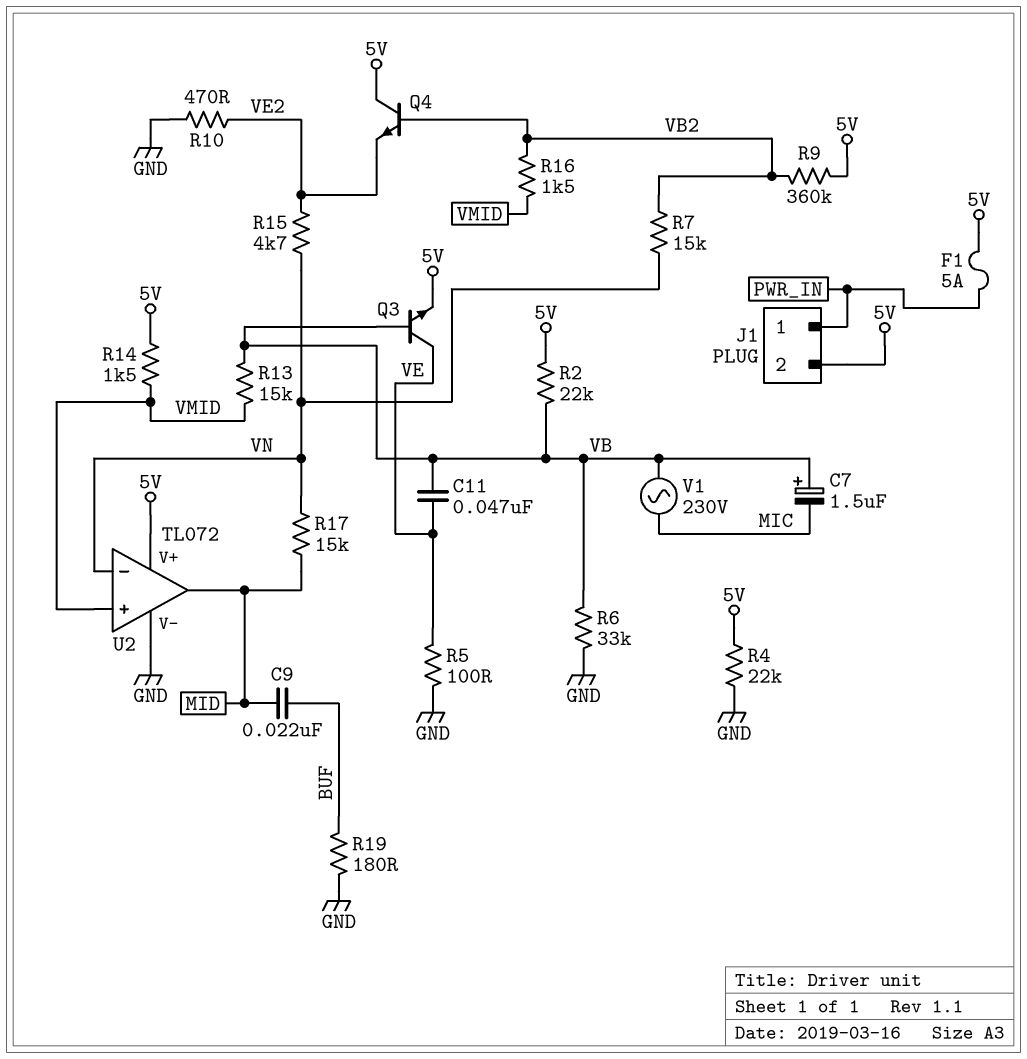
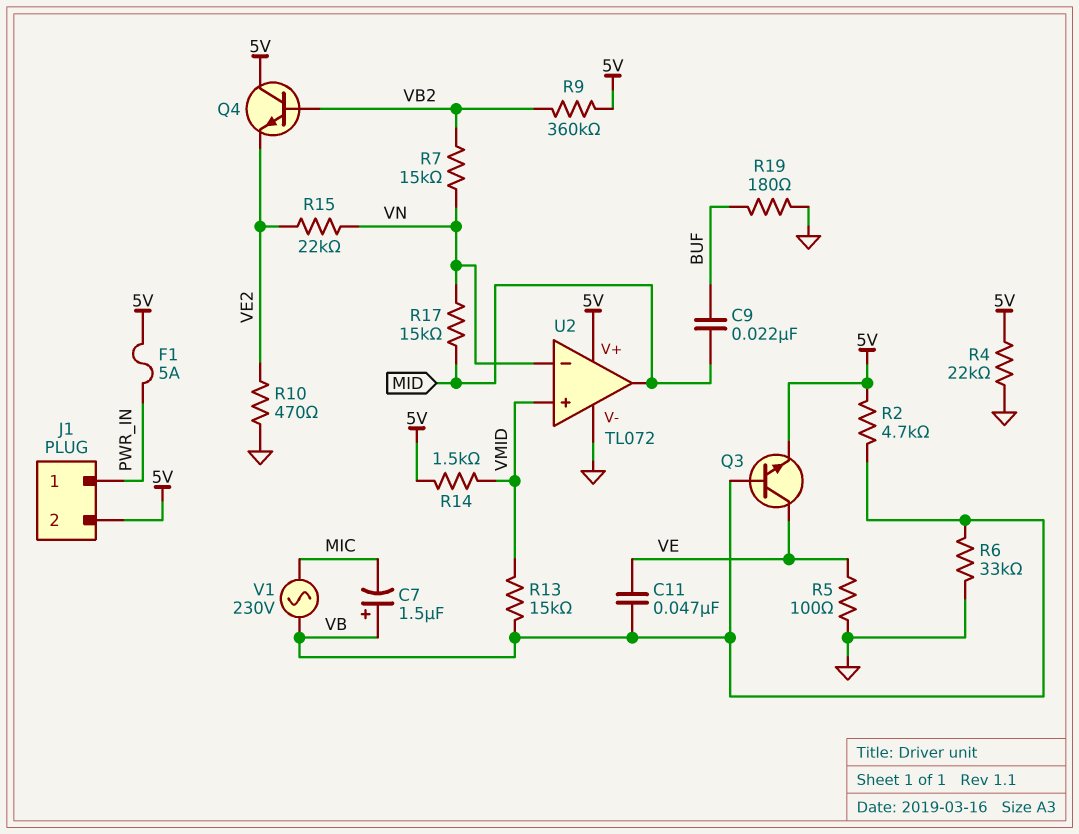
R2: 22k (5V, VB) -> 4.7k (5V, VB)
R15: 4.7k (VE2, VN) -> 22k (VE2, VN)
R16: 1.5k (VB2, VMID) -> none

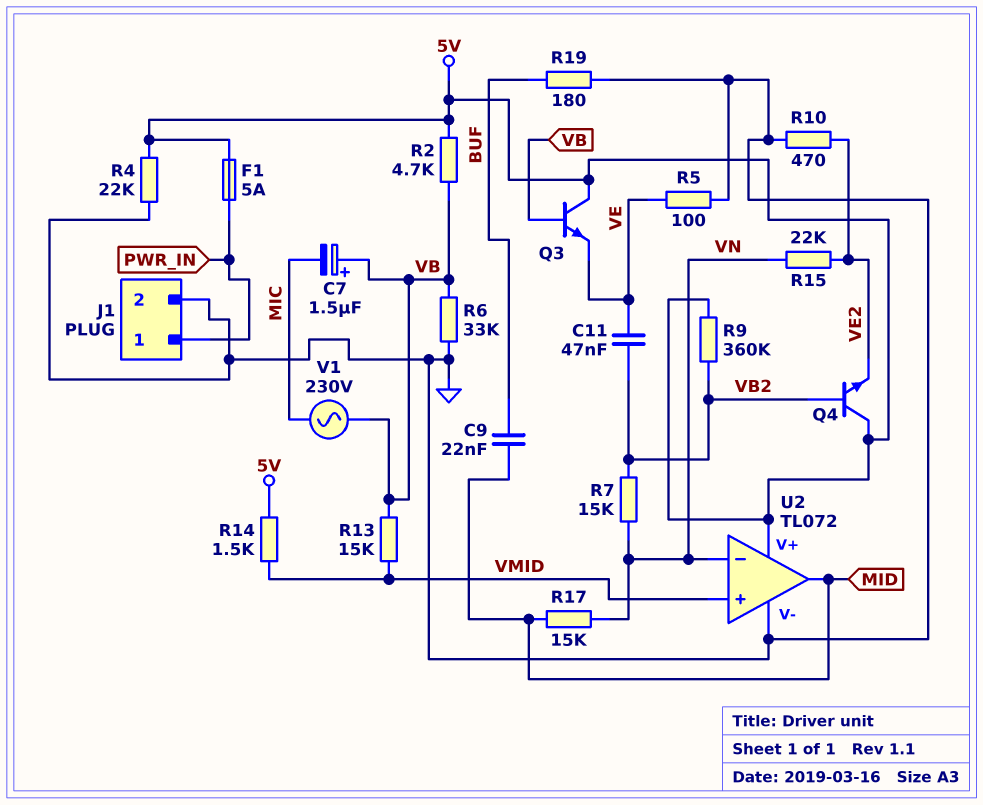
C11: 47nF (VB, VE) -> 47nF (VB2, VE)
J1 pin 2: 5V -> GND
Q3: NPN (B VB, C VE, E 5V) -> NPN (B VB, C 5V, E VE)

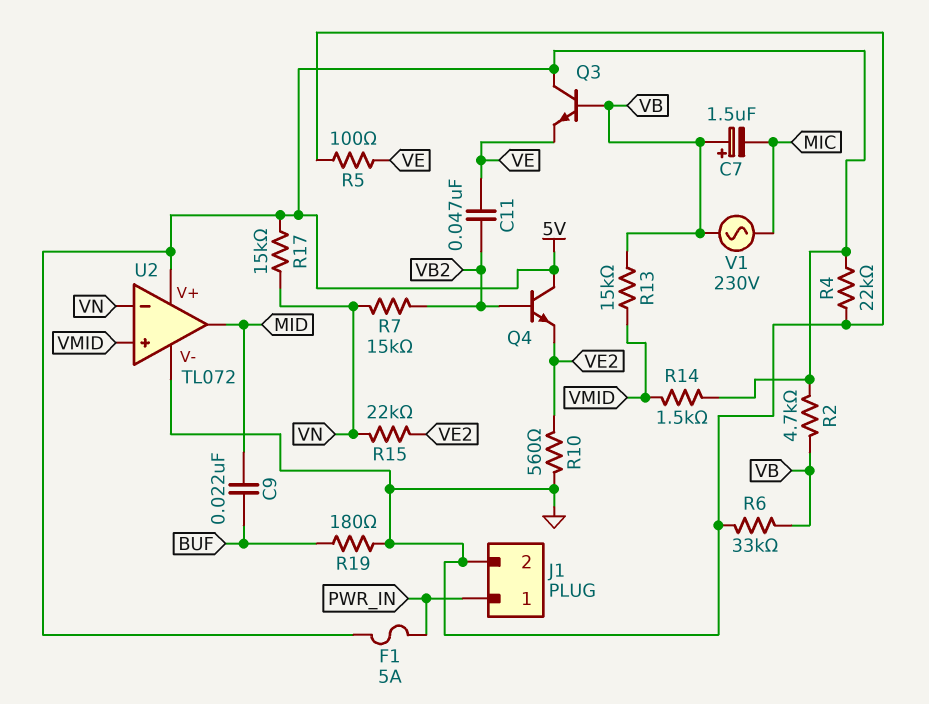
R9: 360k (5V, VB2) -> none
R10: 470 (GND, VE2) -> 560 (GND, VE2)
R17: 15k (MID, VN) -> 15k (5V, VN)

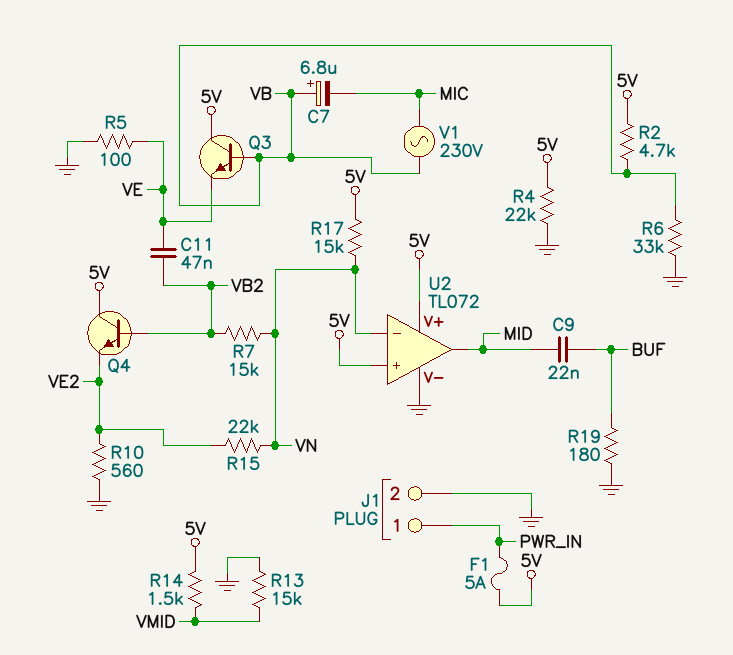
C7: 1.5uF (plus VB, minus MIC) -> 6.8uF (plus VB, minus MIC)
R13: 15k (VB, VMID) -> 15k (GND, VMID)
U2 pin in+: VMID -> 5V

